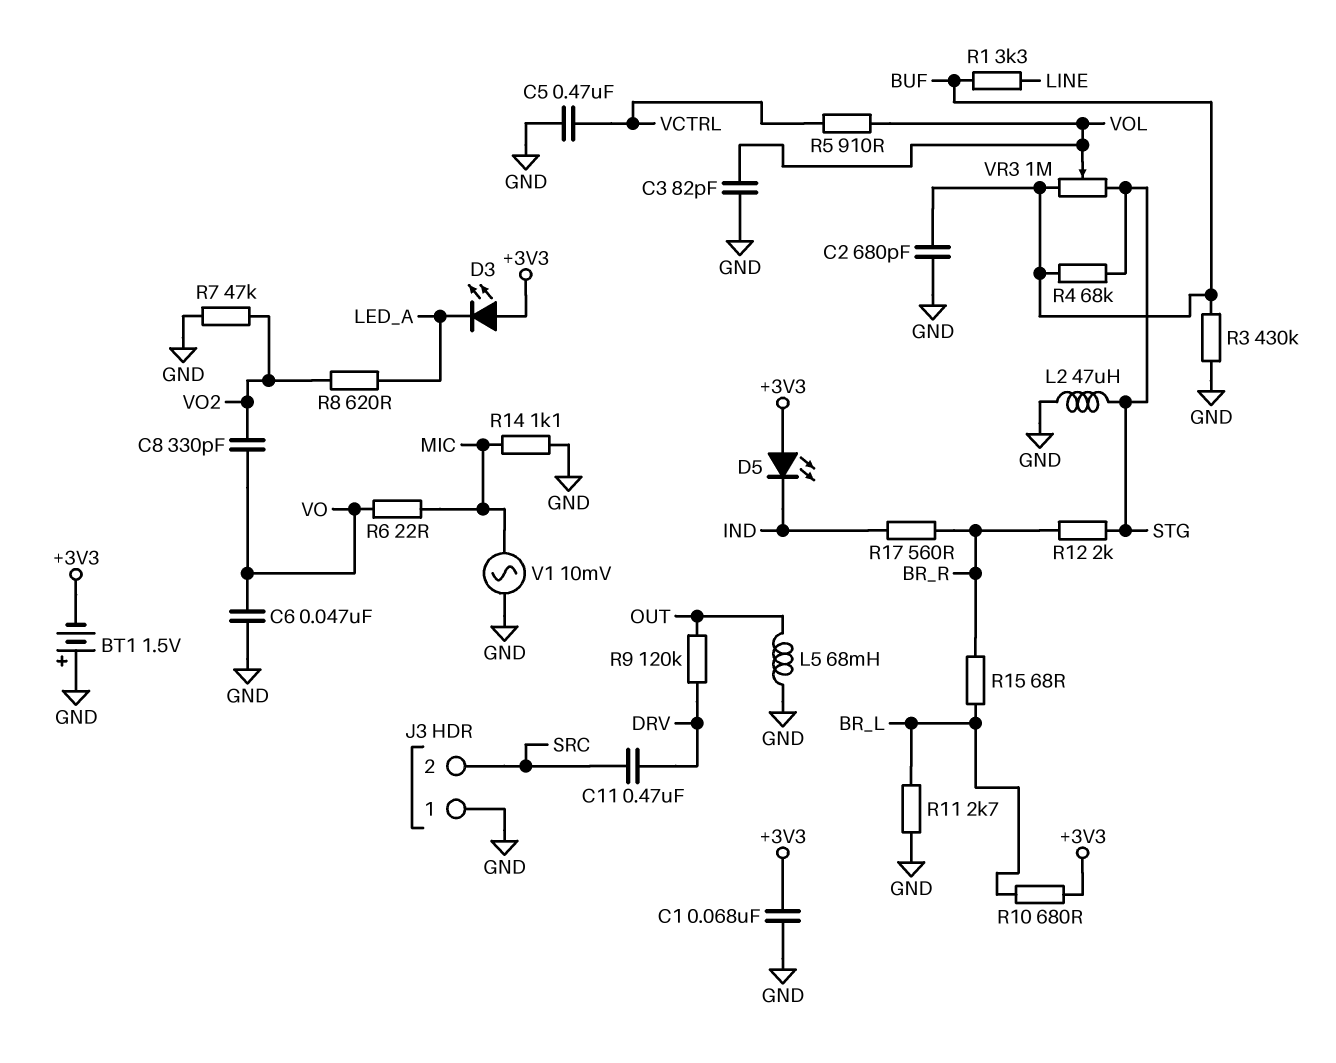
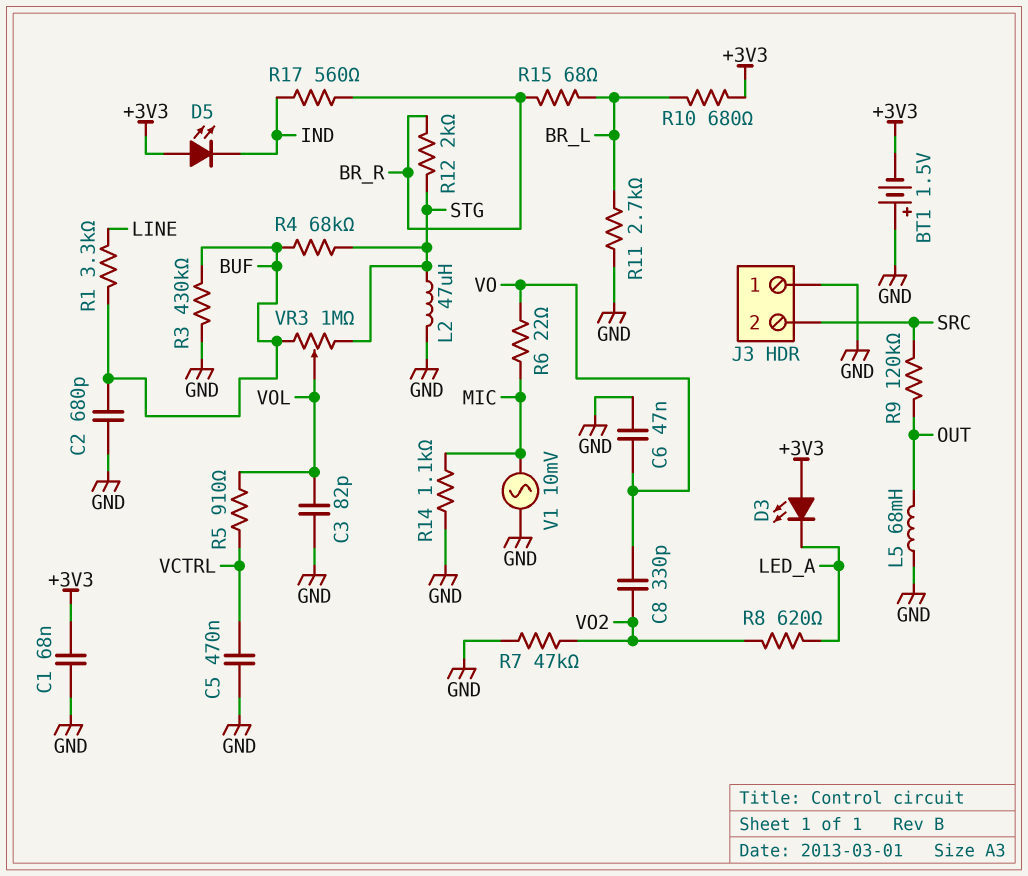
C11: 470nF (DRV, SRC) -> none
R9: 120k (DRV, OUT) -> 120k (OUT, SRC)

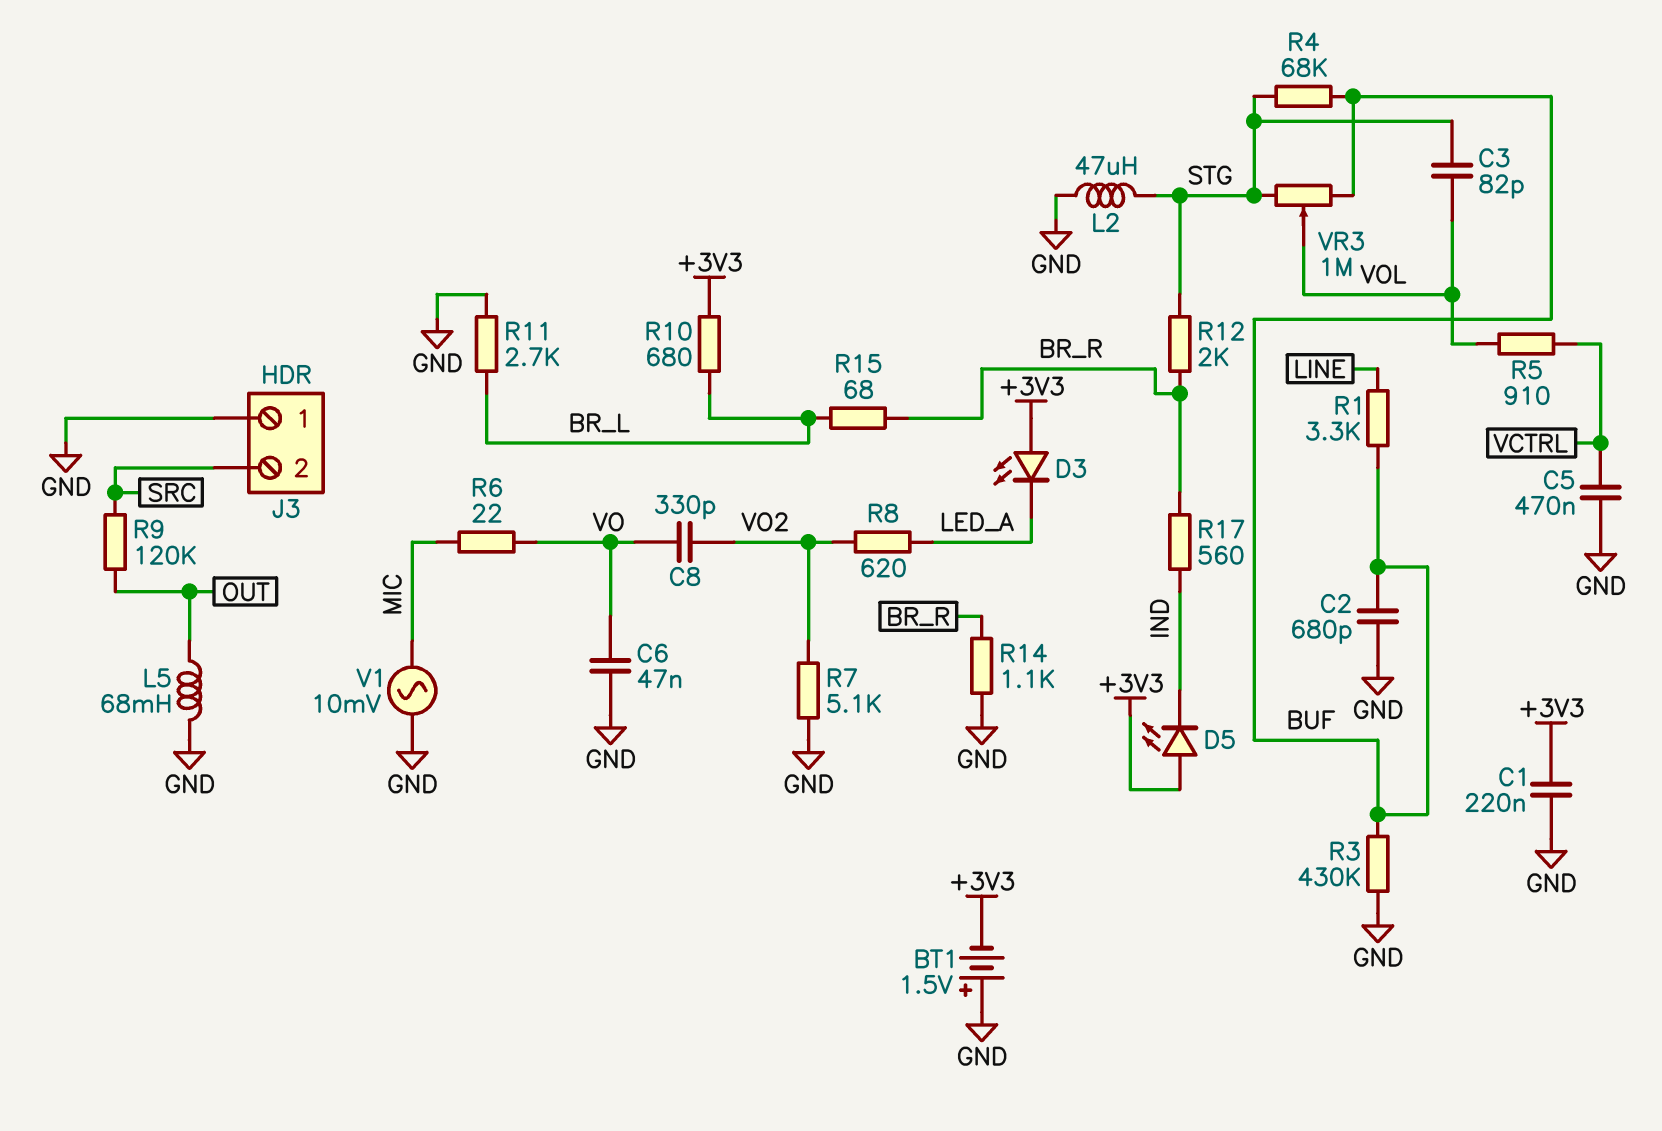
C1: 68nF (+3V3, GND) -> 220nF (+3V3, GND)
C3: 82pF (GND, VOL) -> 82pF (STG, VOL)
R7: 47k (GND, VO2) -> 5.1k (GND, VO2)
R14: 1.1k (GND, MIC) -> 1.1k (BR_R, GND)

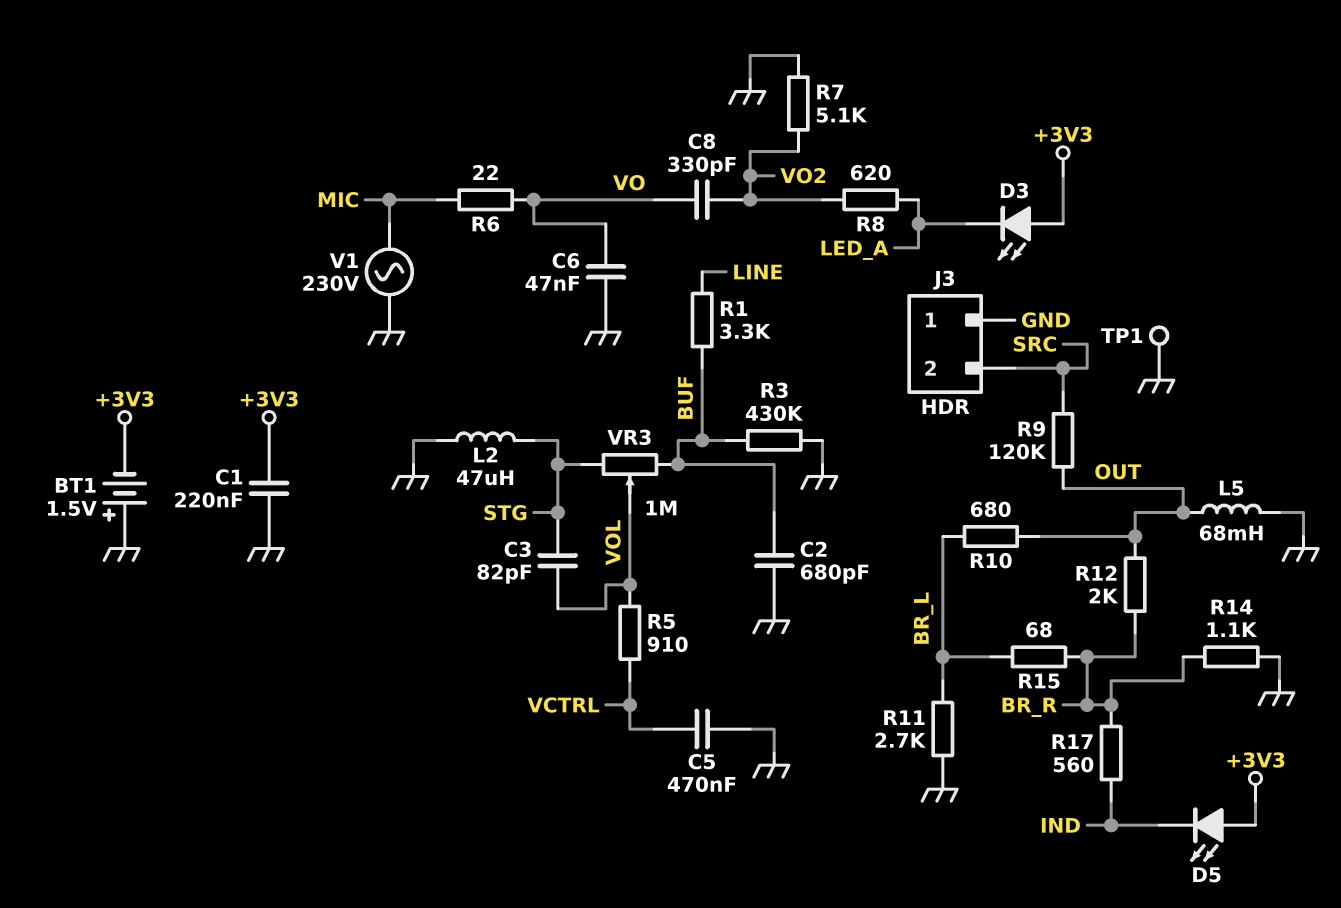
R4: 68k (BUF, STG) -> none
R10: 680 (+3V3, BR_L) -> 680 (BR_L, OUT)
R12: 2k (BR_R, STG) -> 2k (BR_R, OUT)
TP1: none -> test point (GND)
V1: AC 10mV (GND, MIC) -> AC 230V (GND, MIC)

